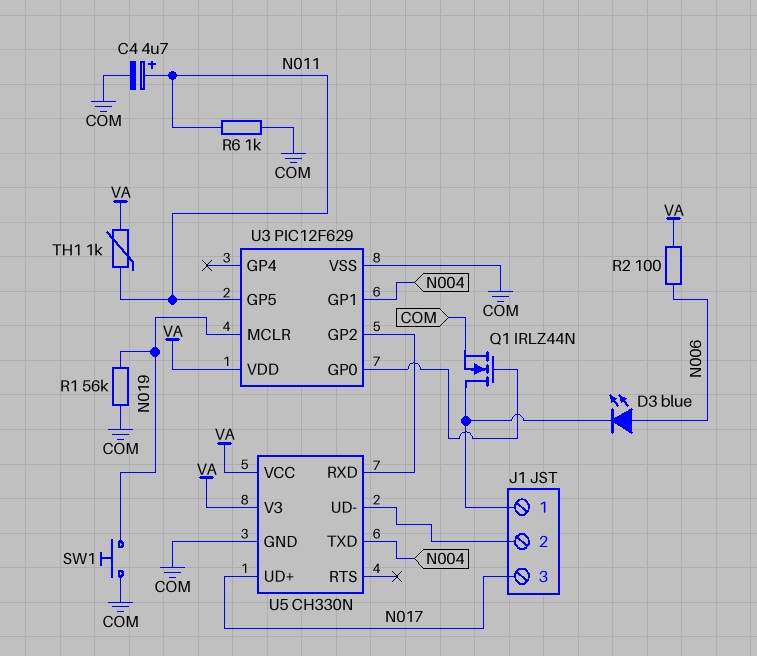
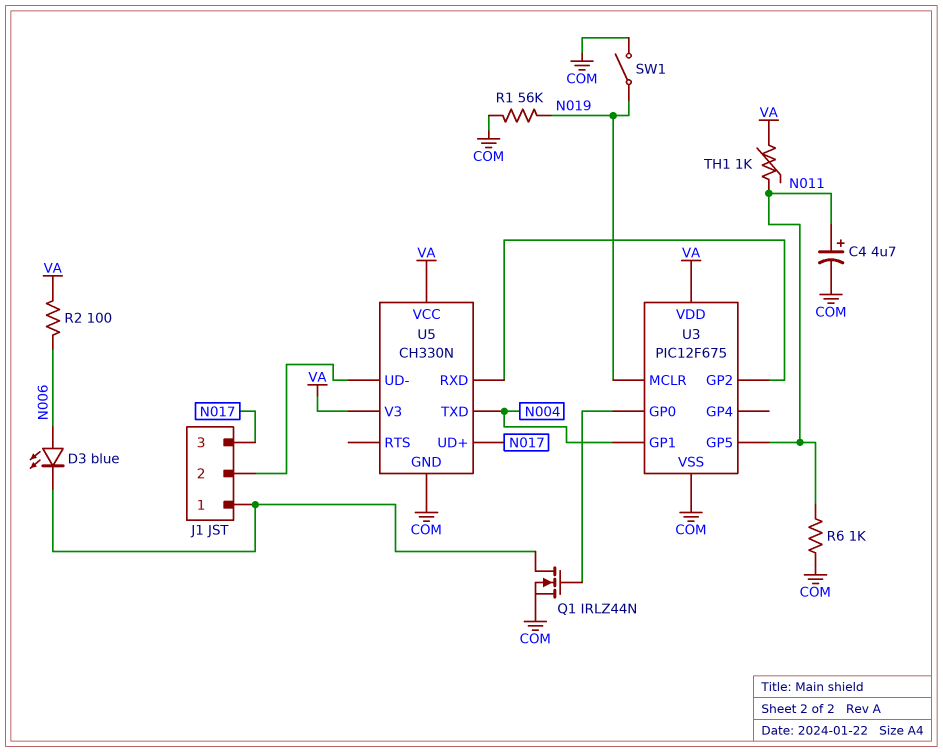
SW1: button (COM, N019) -> switch (COM, N019)
U3: PIC12F629 -> PIC12F675

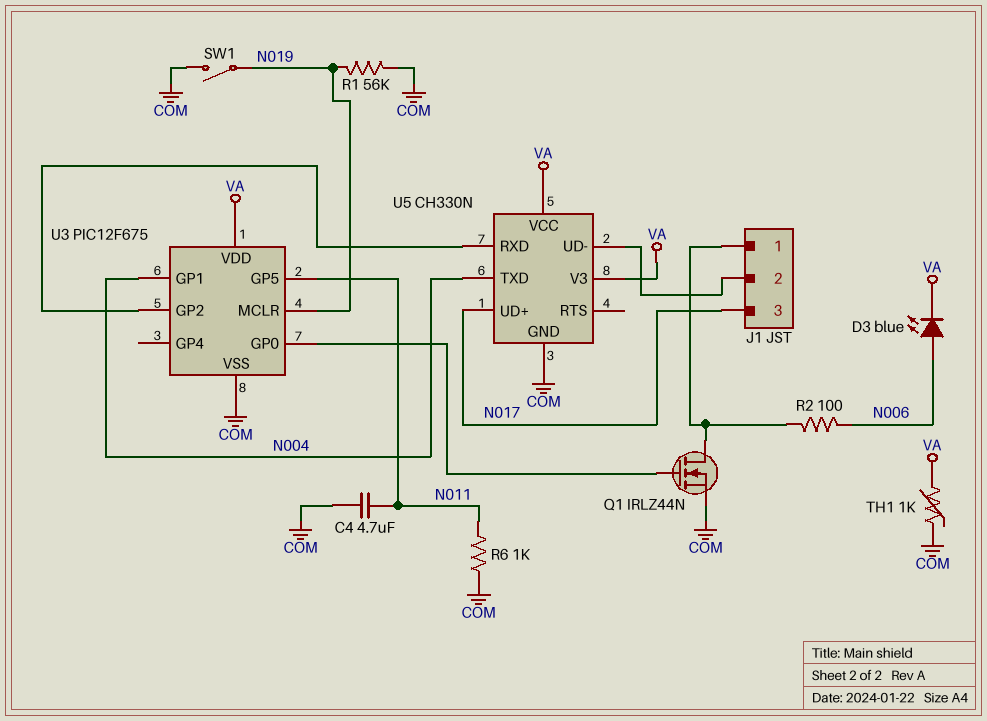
C4: 4.7uF (plus N011, minus COM) -> 4.7uF (COM, N011)
D3: LED blue (A N006, K J1/1) -> LED blue (A N006, K VA)
R2: 100 (N006, VA) -> 100 (J1/1, N006)
TH1: 1k (N011, VA) -> 1k (COM, VA)

